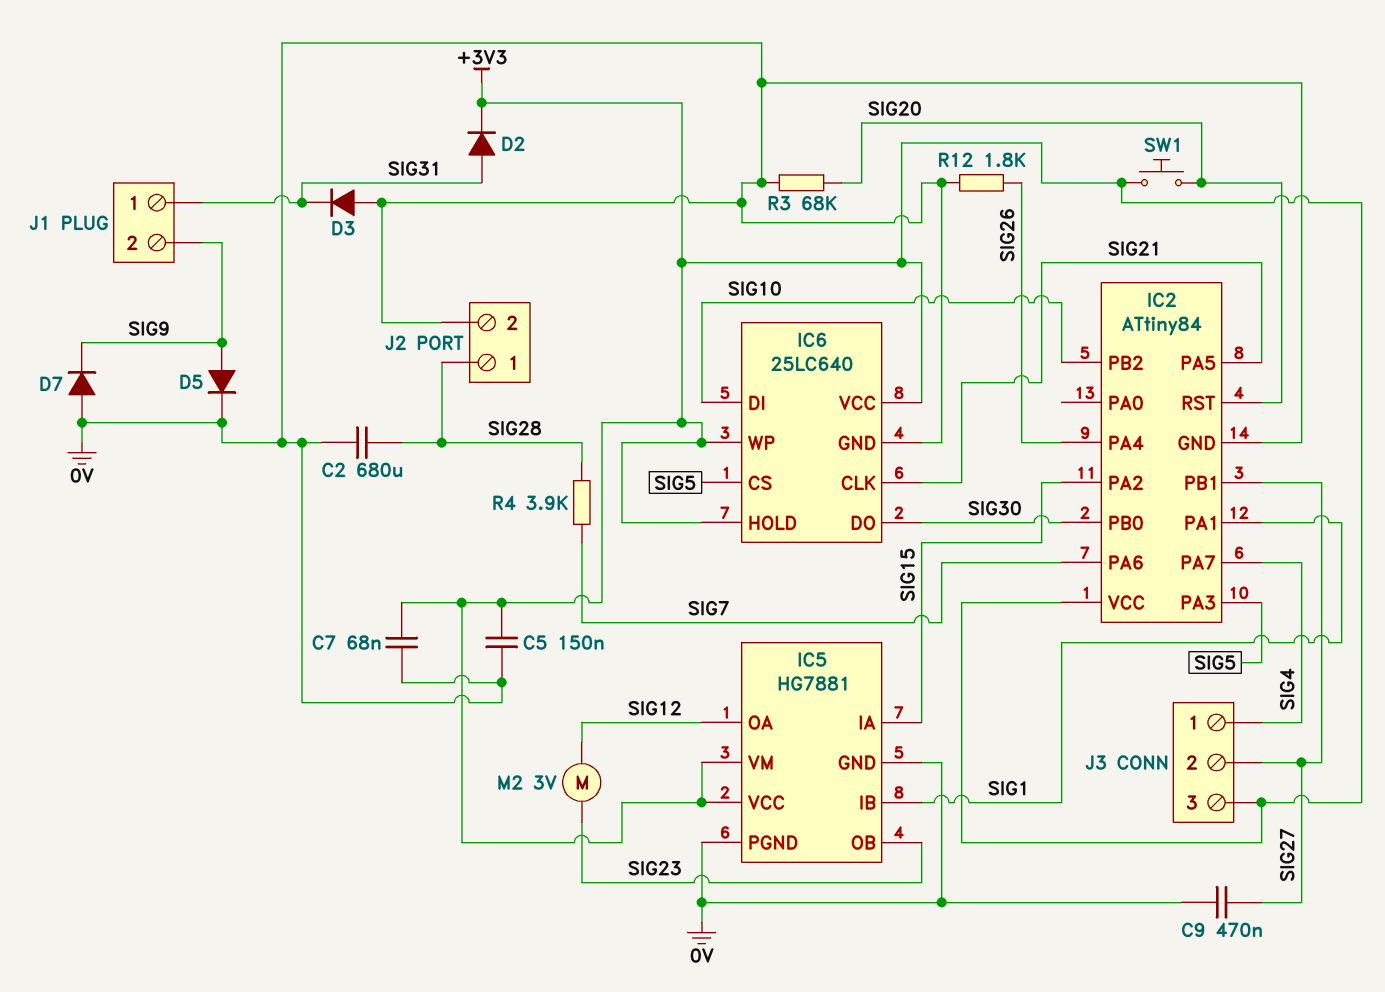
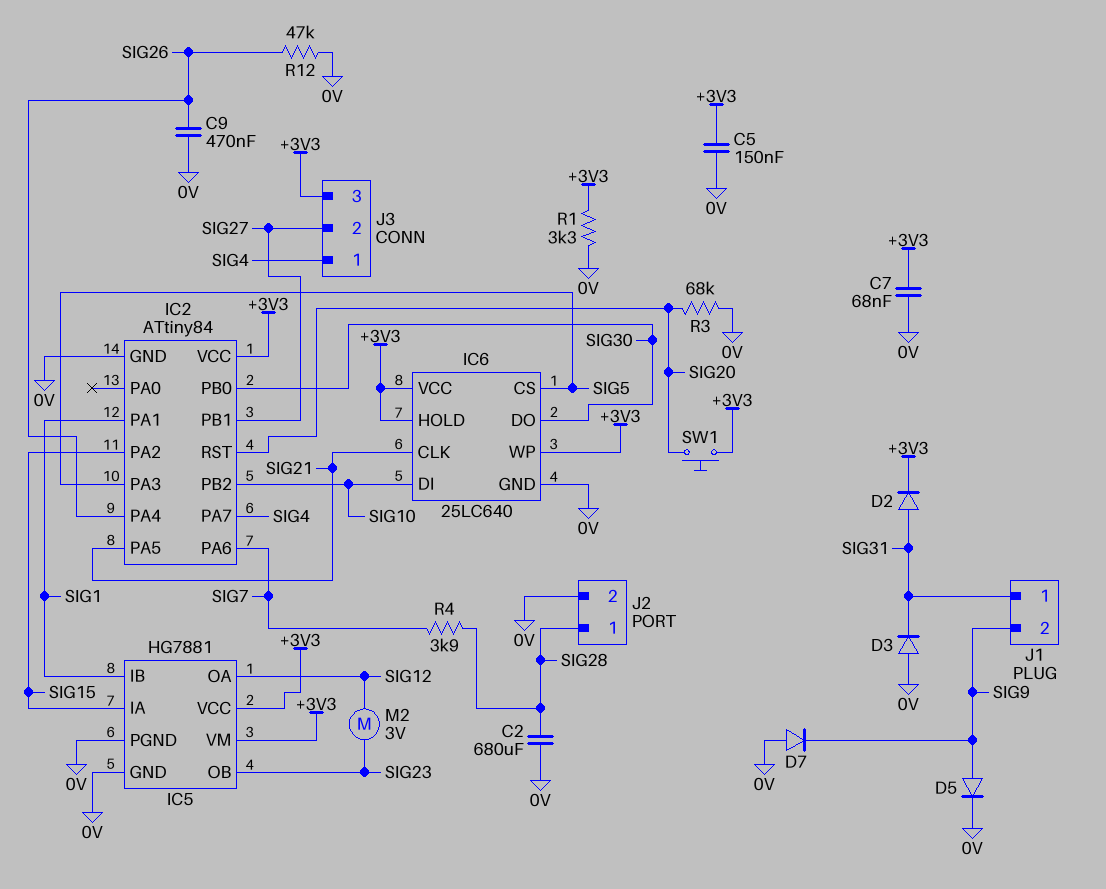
C9: 470nF (0V, SIG27) -> 470nF (0V, SIG26)
R1: none -> 3.3k (+3V3, 0V)
R12: 1.8k (0V, SIG26) -> 47k (0V, SIG26)

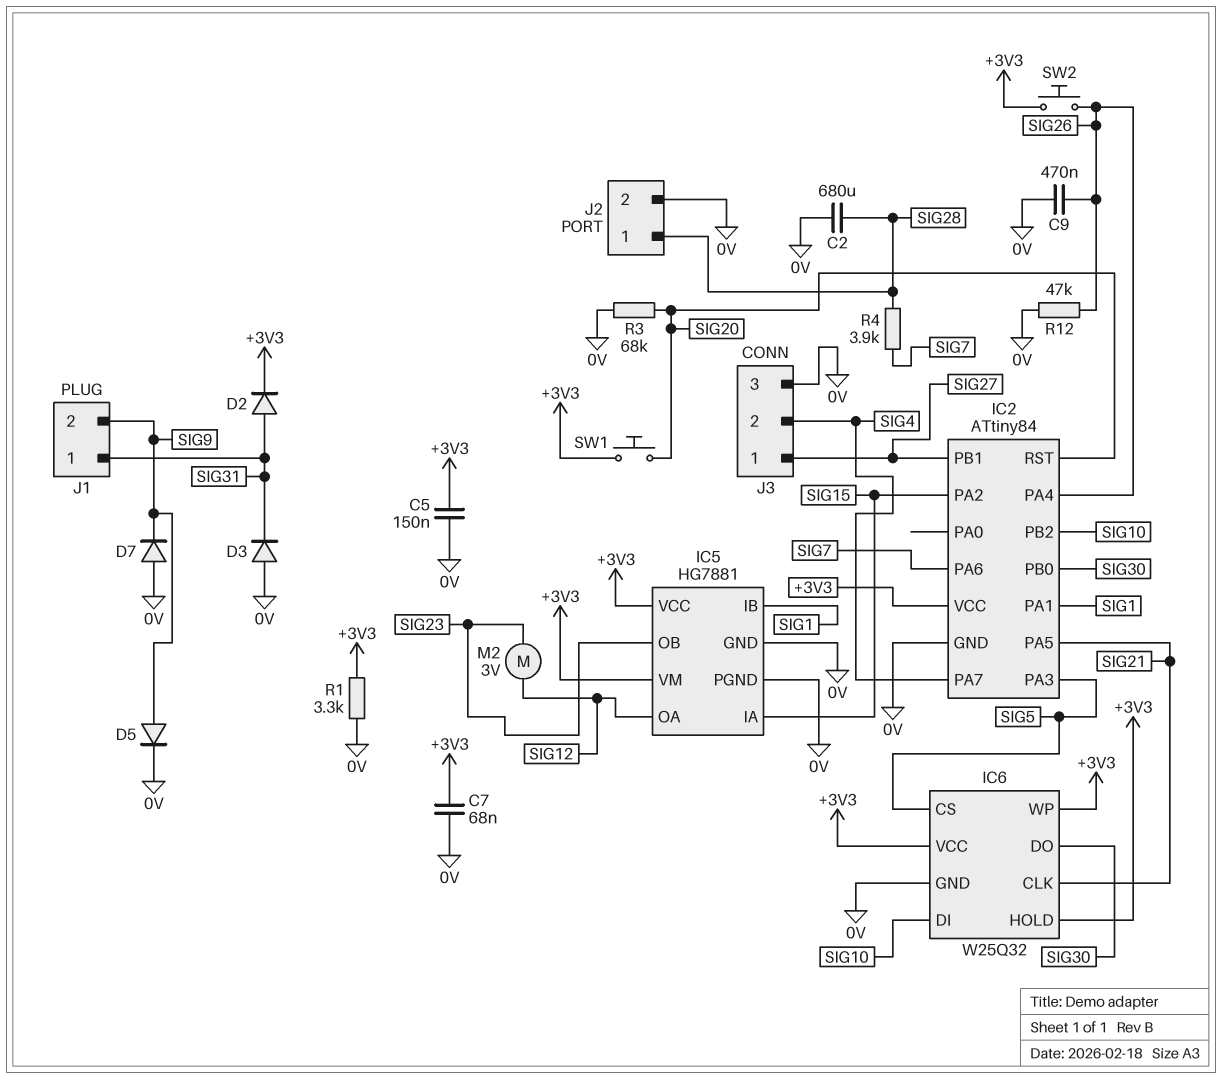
IC6: 25LC640 -> W25Q32
J3 pin 1: SIG4 -> SIG27
J3 pin 2: SIG27 -> SIG4
J3 pin 3: +3V3 -> 0V
SW2: none -> button (+3V3, SIG26)

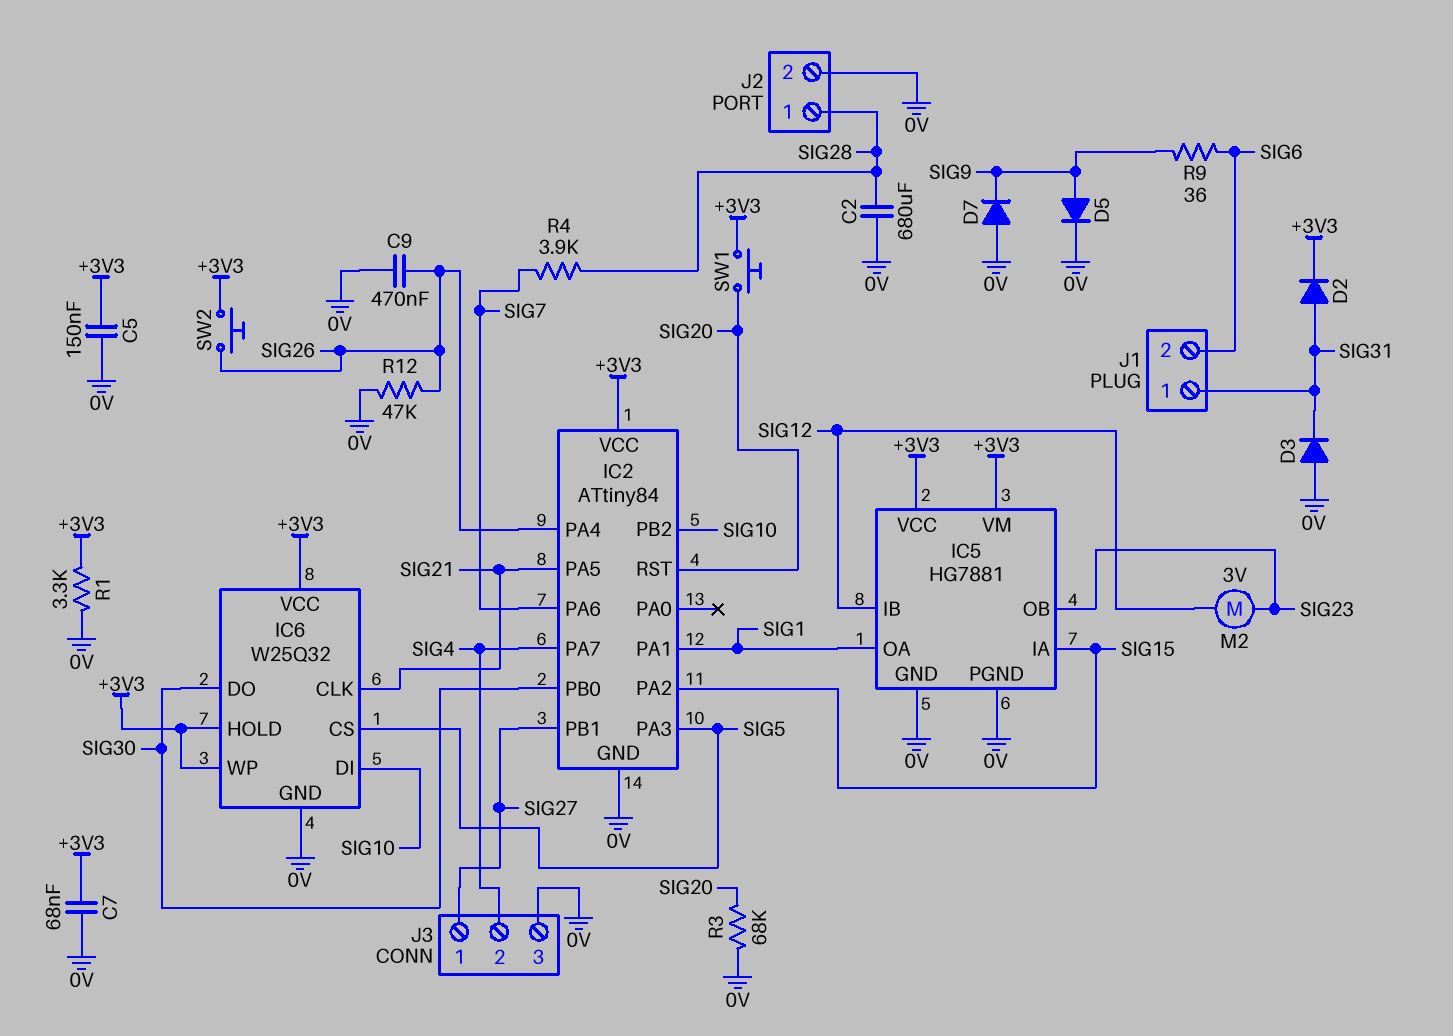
IC5 pin IB: SIG1 -> SIG12
IC5 pin OA: SIG12 -> SIG1
J1 pin 2: SIG9 -> SIG6
R9: none -> 36 (SIG6, SIG9)

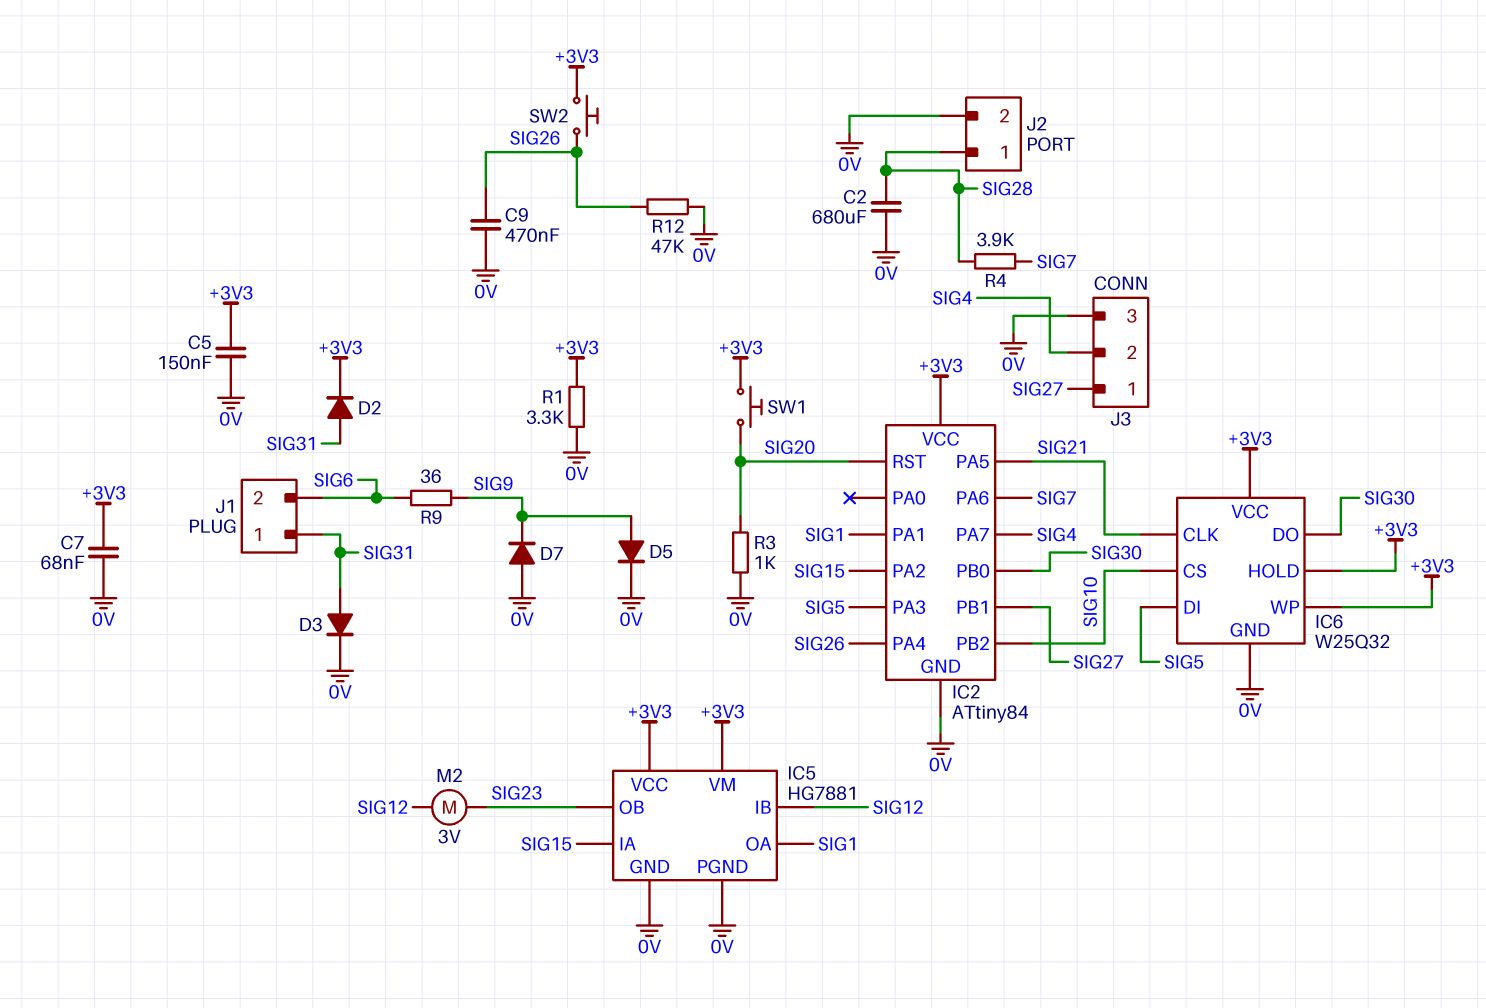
D3: diode (A 0V, K SIG31) -> diode (A SIG31, K 0V)
IC6 pin CS: SIG5 -> SIG10
IC6 pin DI: SIG10 -> SIG5
R3: 68k (0V, SIG20) -> 1k (0V, SIG20)

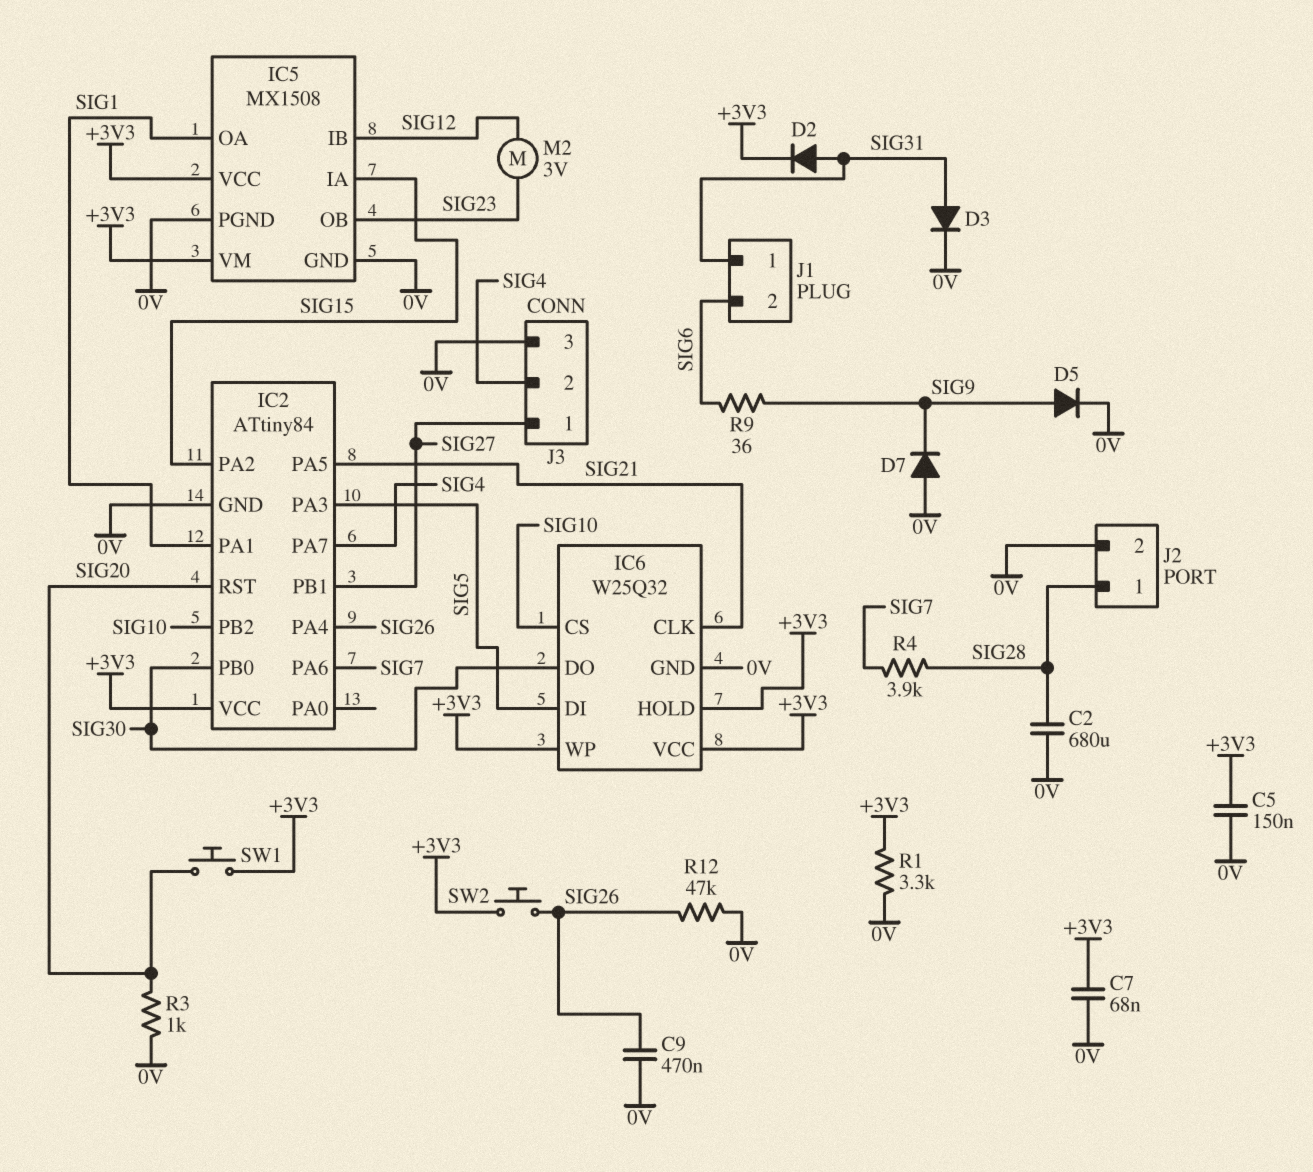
IC5: HG7881 -> MX1508

